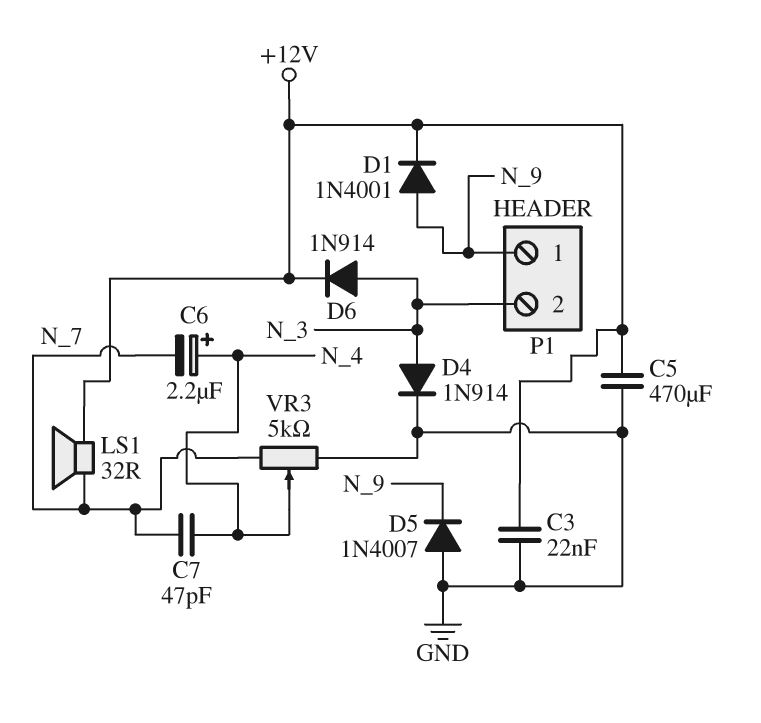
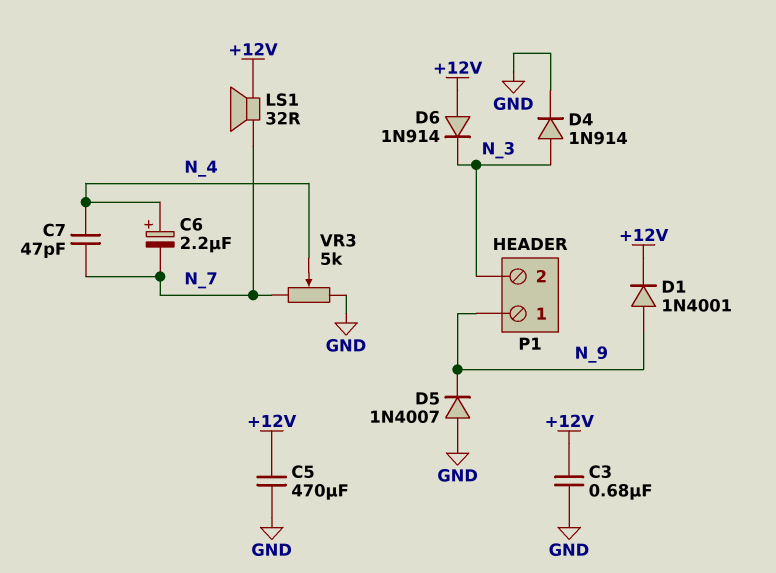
C3: 22nF (+12V, GND) -> 680nF (+12V, GND)
D6: diode 1N914 (A N_3, K +12V) -> diode 1N914 (A +12V, K N_3)

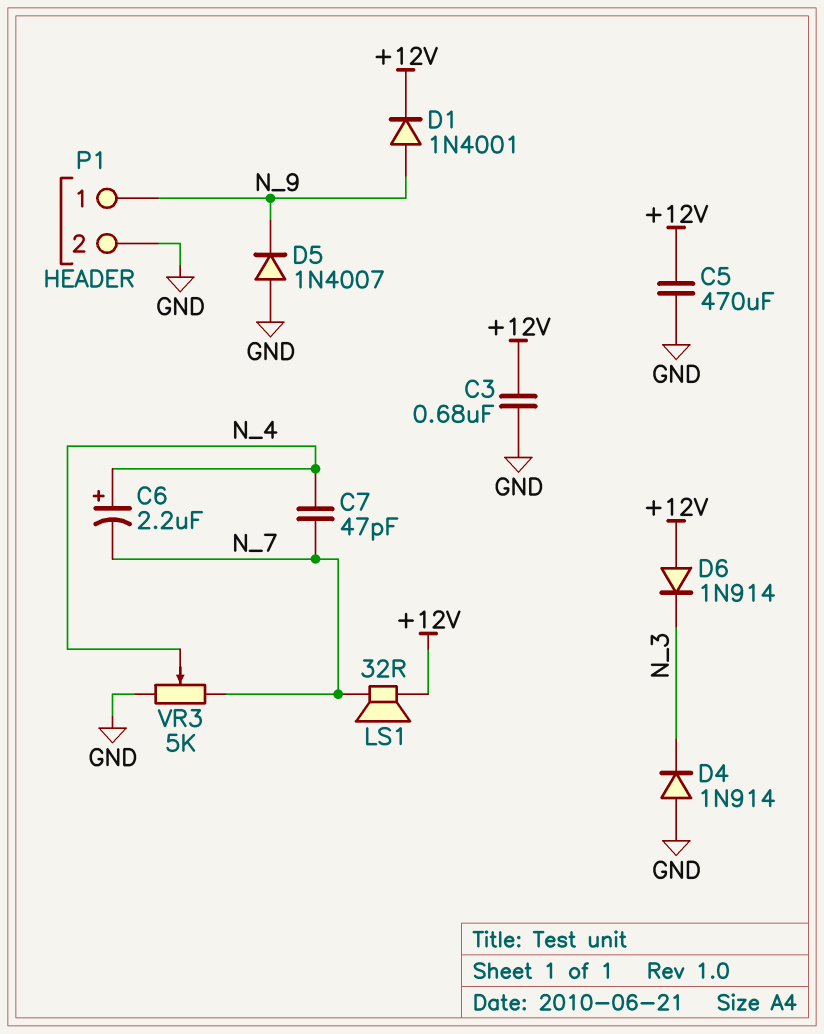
D4: diode 1N914 (A N_3, K GND) -> diode 1N914 (A GND, K N_3)
P1 pin 2: N_3 -> GND

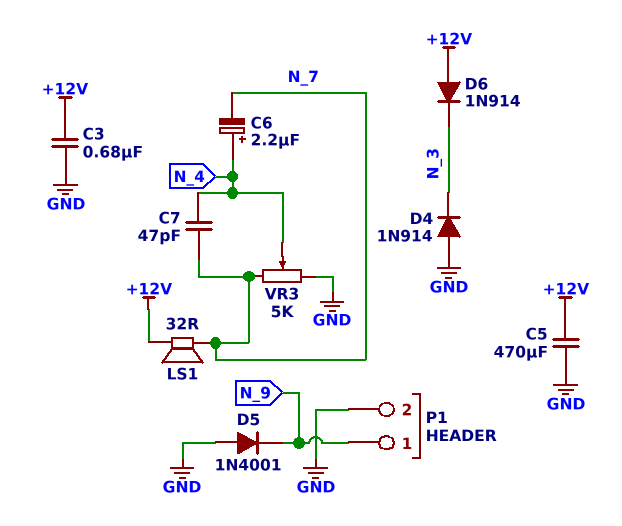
D1: diode 1N4001 (A N_9, K +12V) -> none
D5: diode 1N4007 (A GND, K N_9) -> diode 1N4001 (A GND, K N_9)

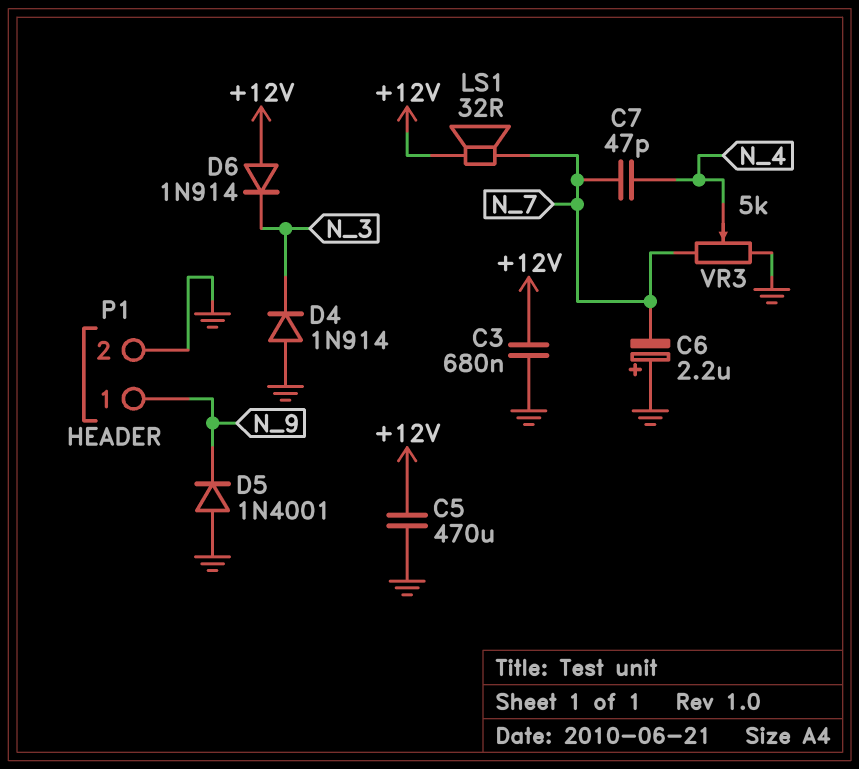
C6: 2.2uF (plus N_4, minus N_7) -> 2.2uF (plus GND, minus N_7)

